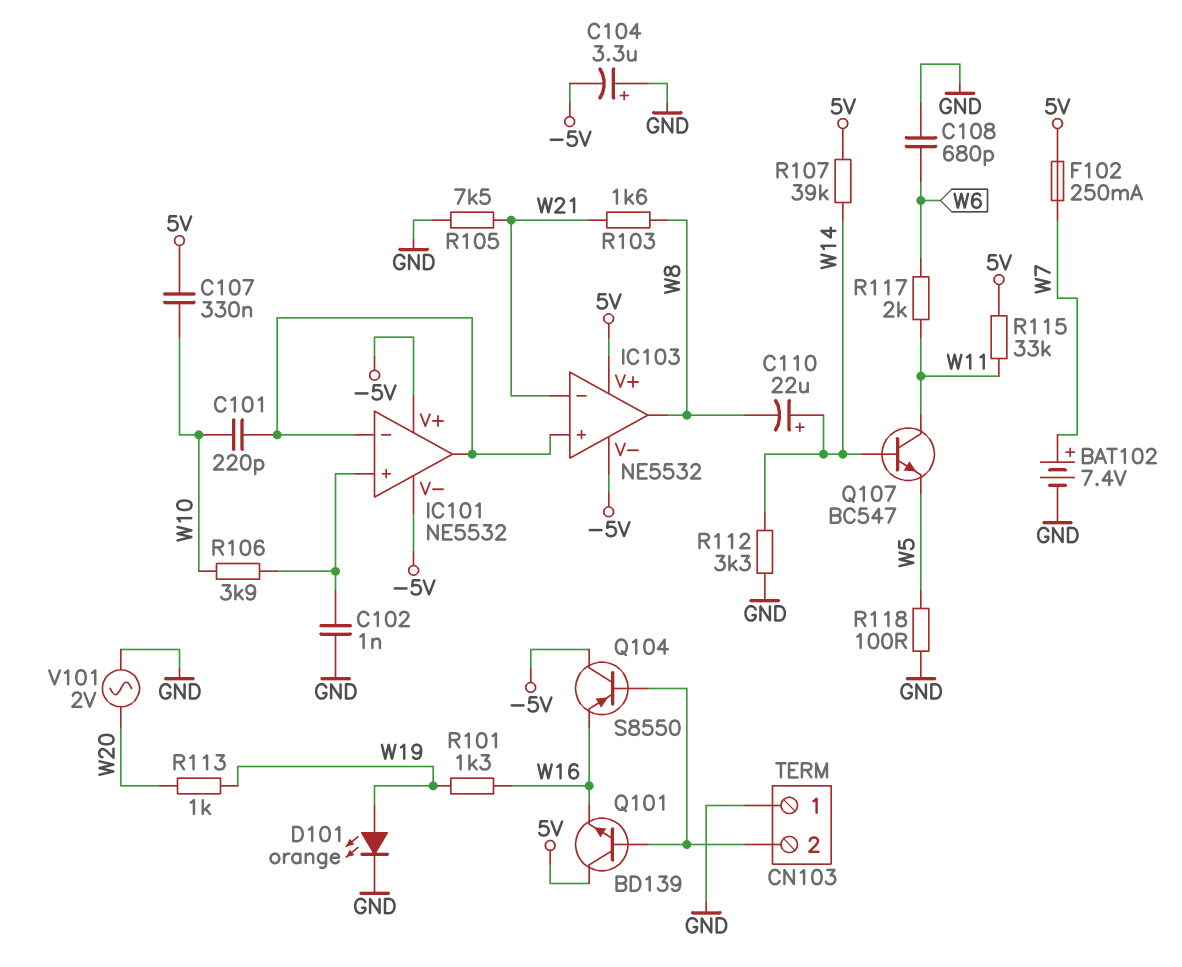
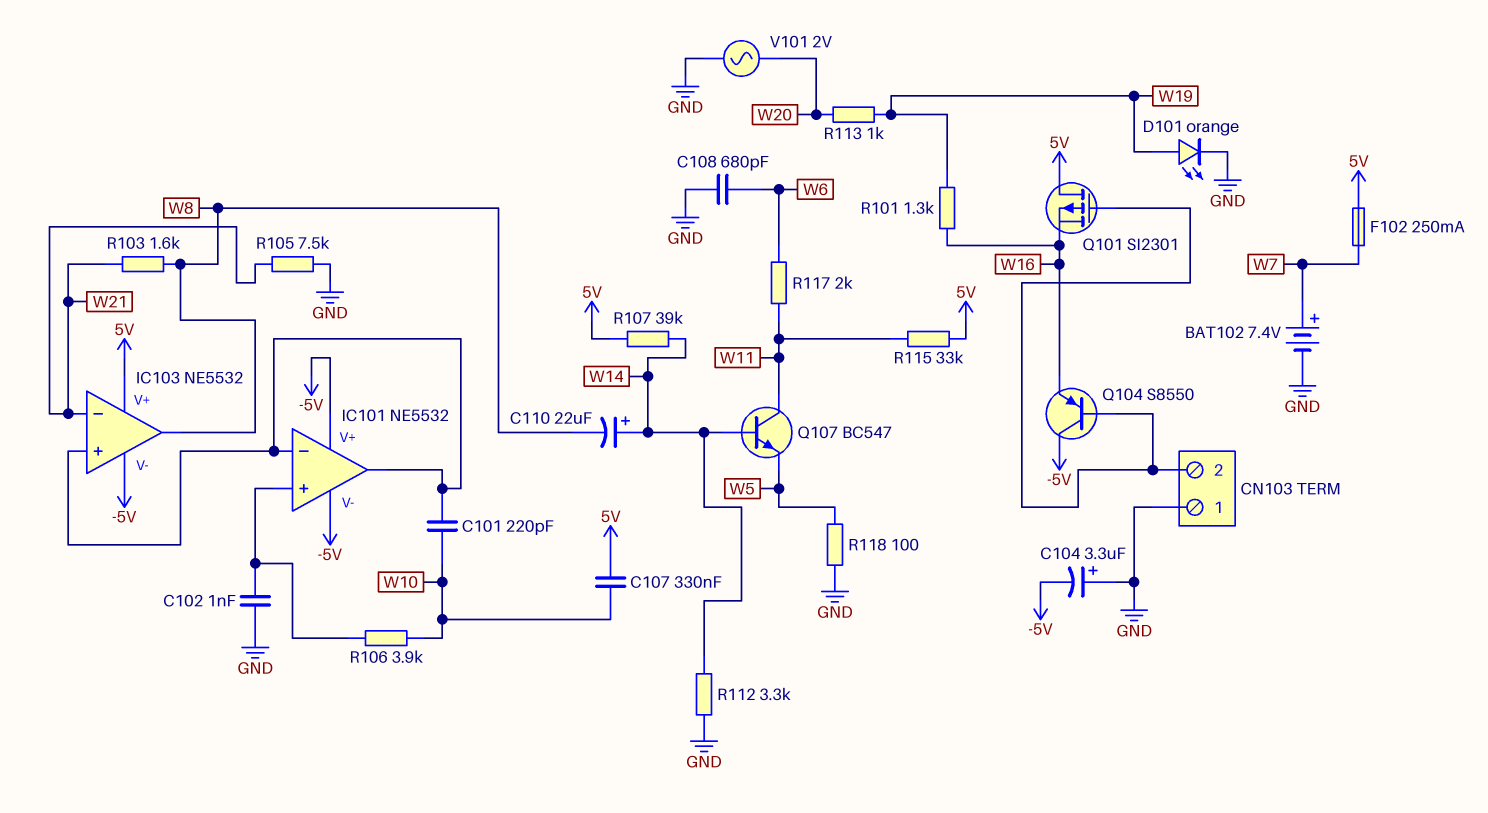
Q101: NPN BD139 (B CN103/2, C 5V, E W16) -> PMOS SI2301 (G CN103/2, D 5V, S W16)

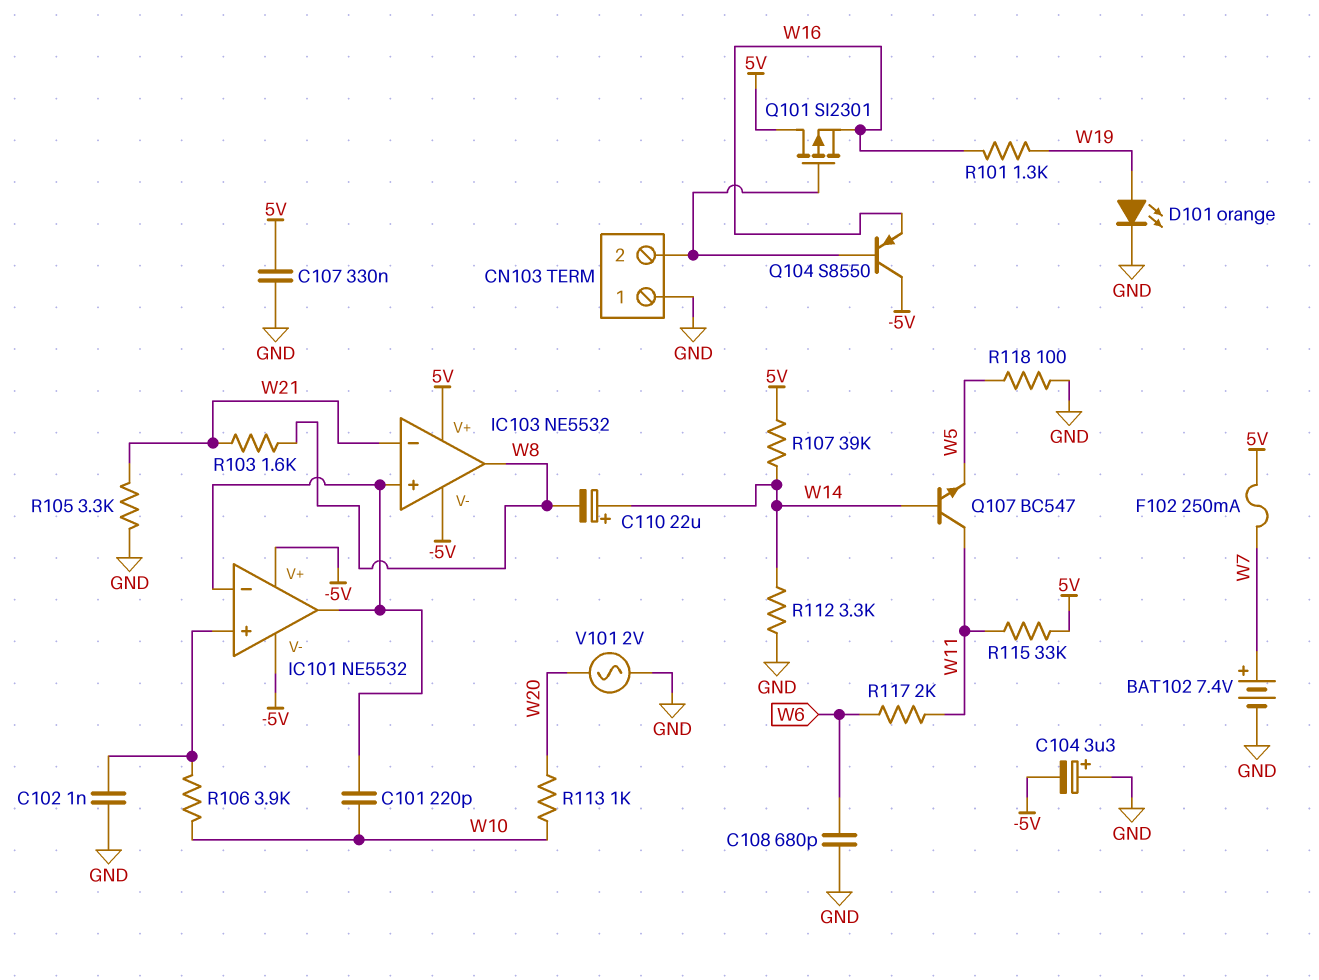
C107: 330nF (5V, W10) -> 330nF (5V, GND)
R105: 7.5k (GND, W21) -> 3.3k (GND, W21)
R113: 1k (W19, W20) -> 1k (W10, W20)

